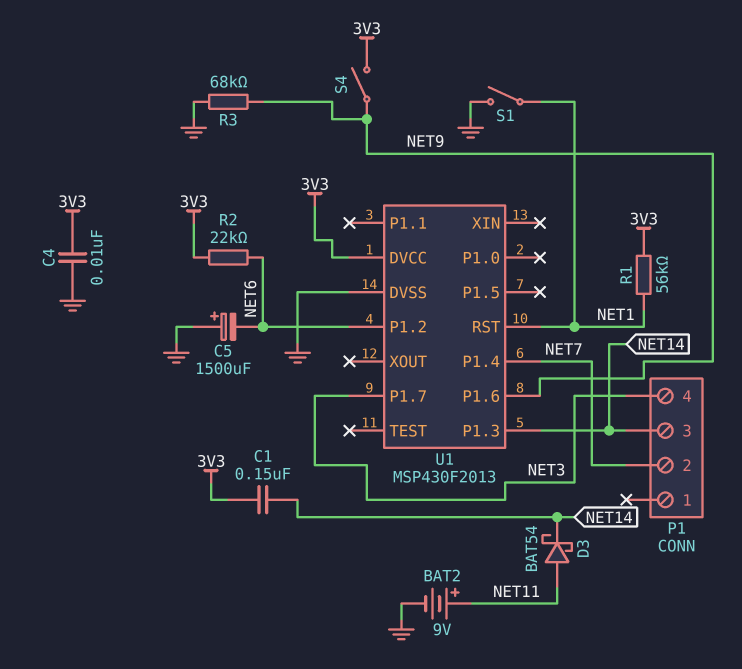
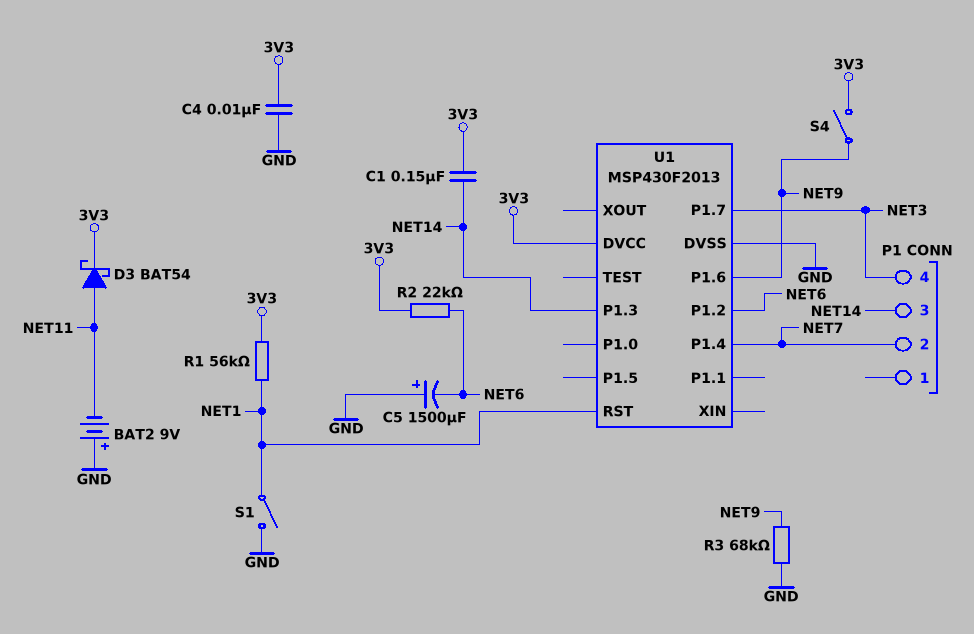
BAT2: 9V (plus NET11, minus GND) -> 9V (plus GND, minus NET11)
D3: schottky BAT54 (A NET11, K NET14) -> schottky BAT54 (A NET11, K 3V3)

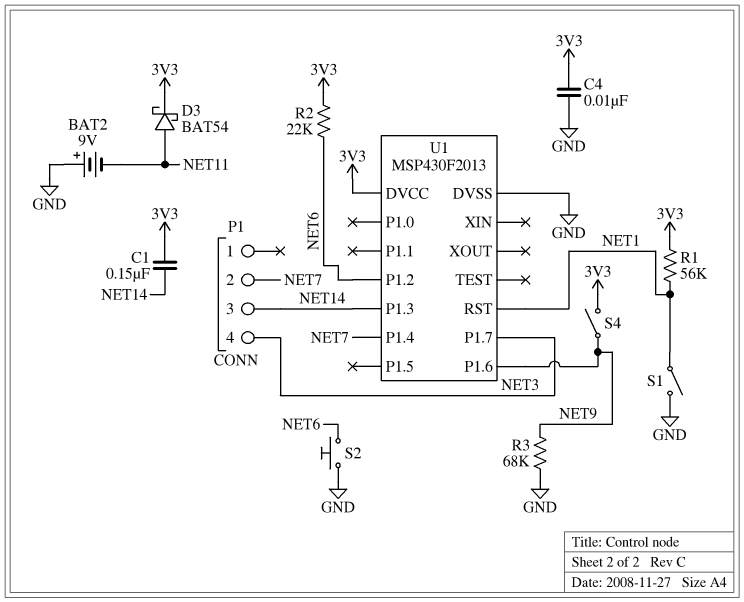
C5: 1500uF (plus GND, minus NET6) -> none
S2: none -> button (GND, NET6)

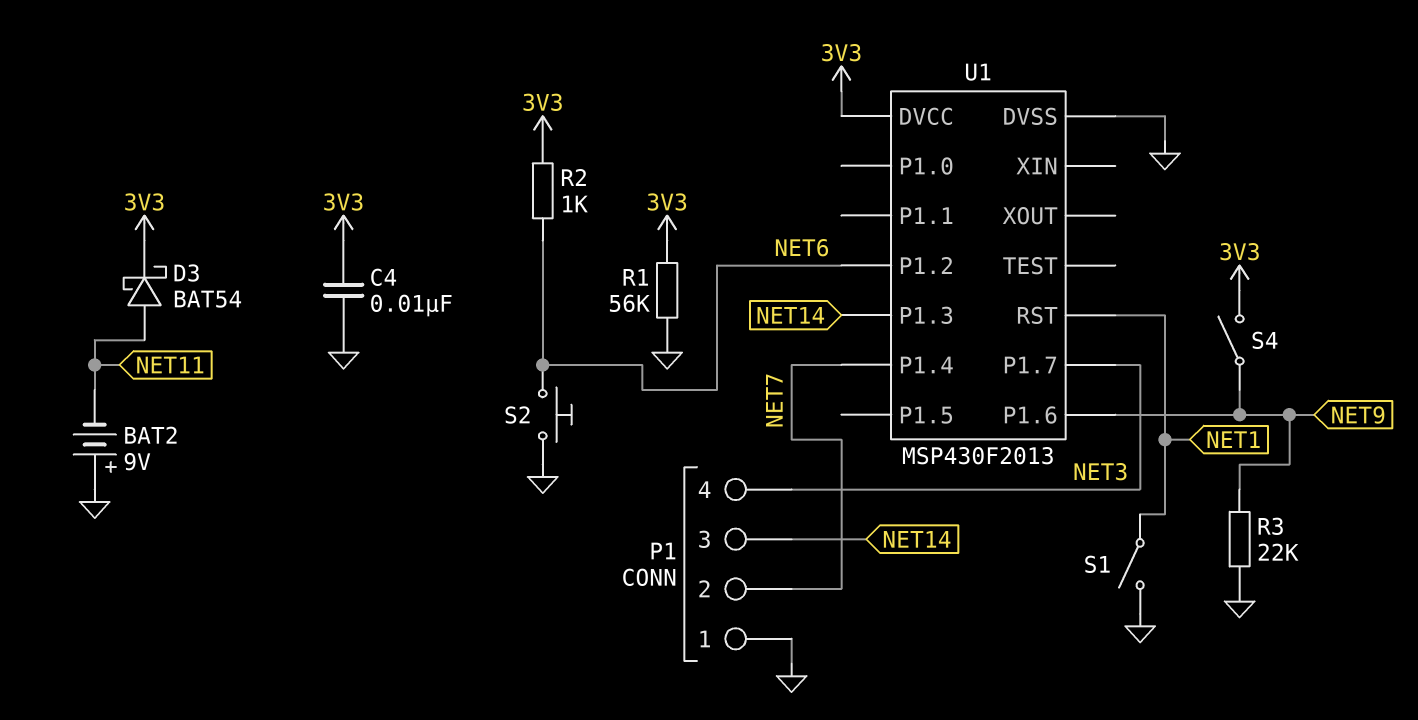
C1: 150nF (3V3, NET14) -> none
P1 pin 1: none -> GND
R1: 56k (3V3, NET1) -> 56k (3V3, GND)
R2: 22k (3V3, NET6) -> 1k (3V3, NET6)
R3: 68k (GND, NET9) -> 22k (GND, NET9)

